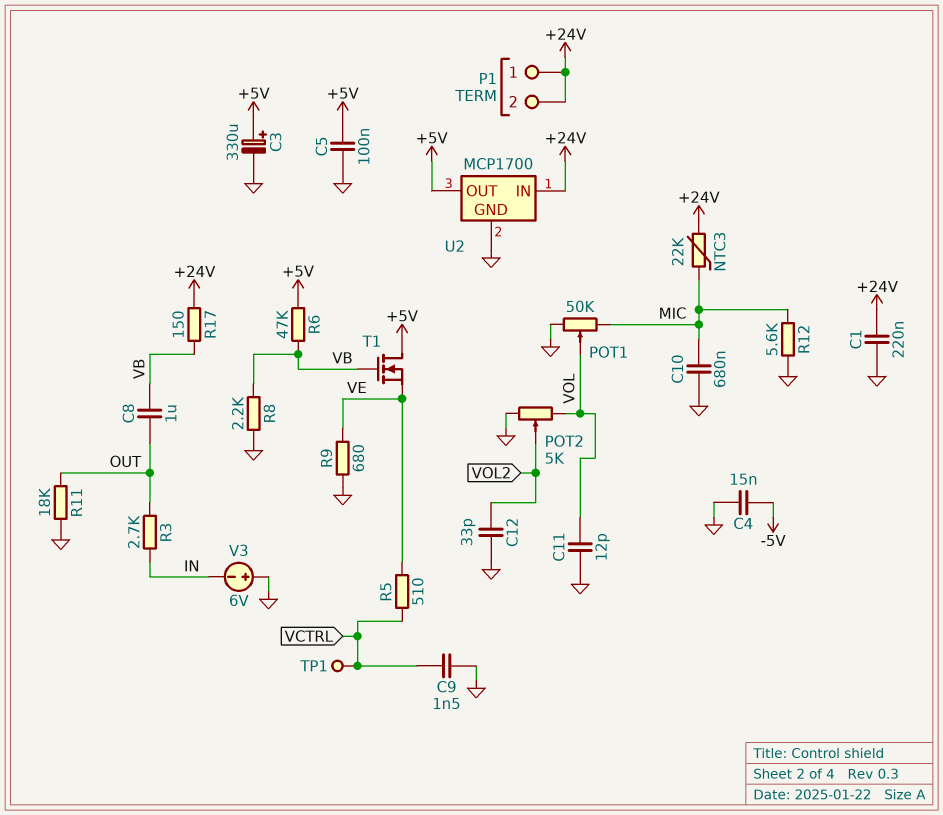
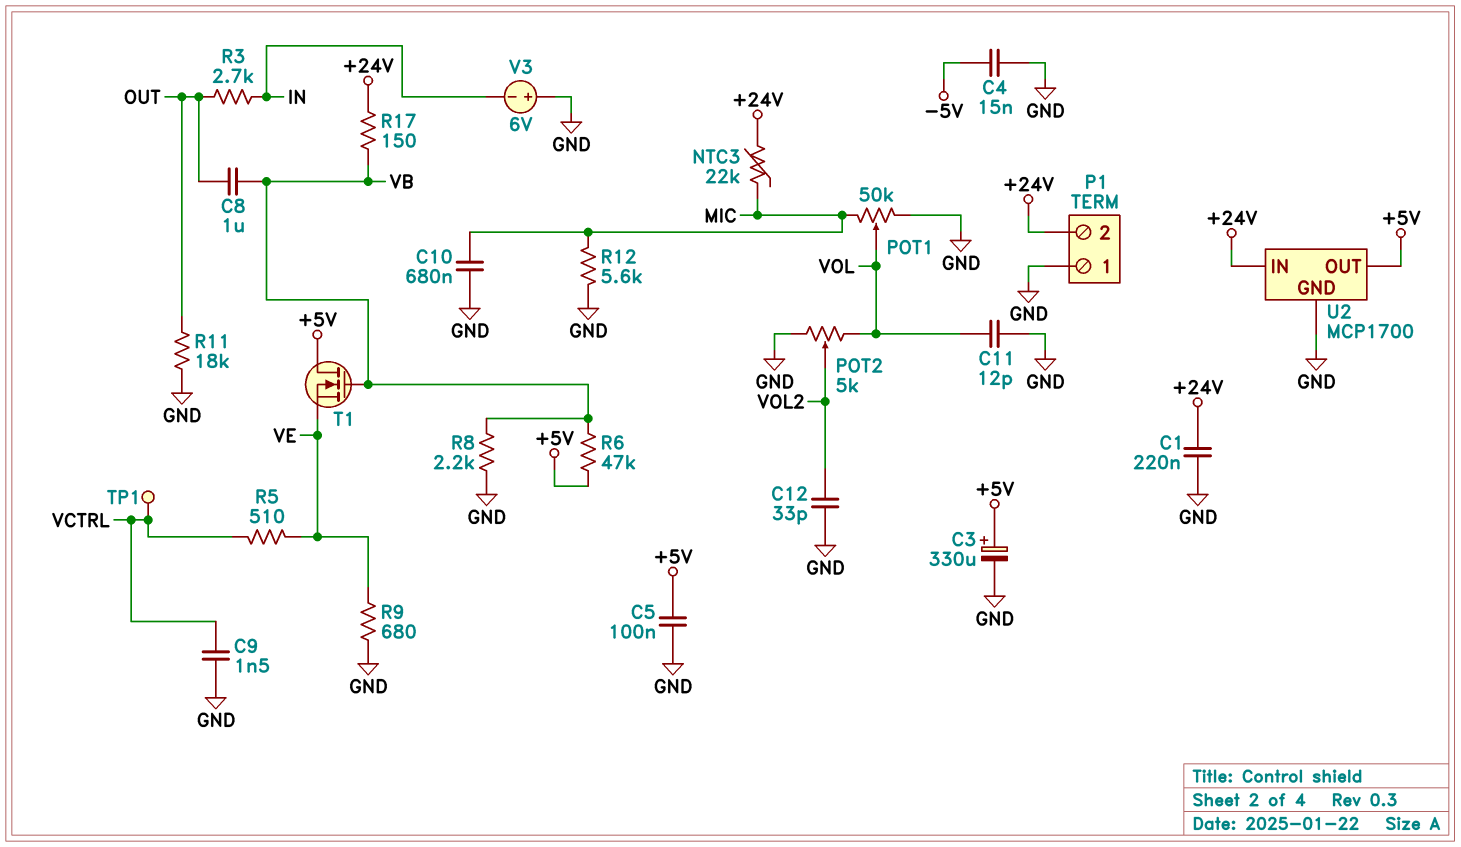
P1 pin 1: +24V -> GND

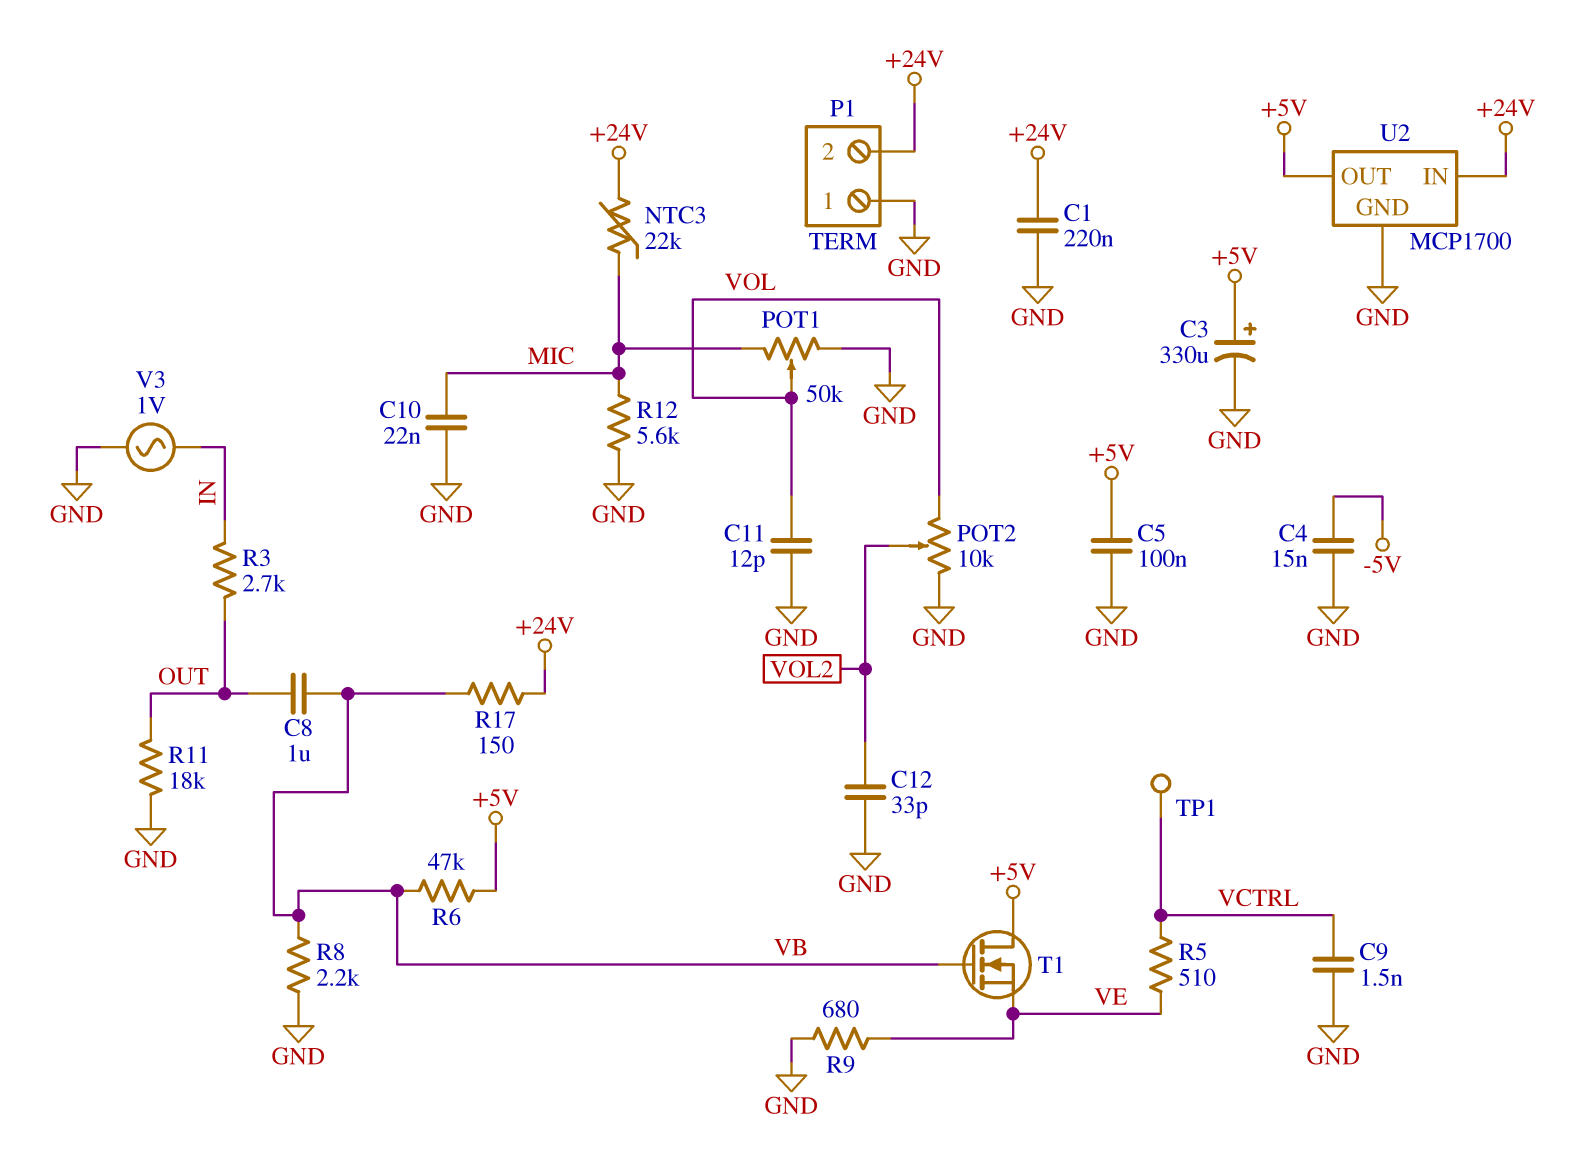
C10: 680nF (GND, MIC) -> 22nF (GND, MIC)
POT2: 5k (GND, VOL, wiper VOL2) -> 10k (GND, VOL, wiper VOL2)
V3: 6V (plus GND, minus IN) -> AC 1V (GND, IN)

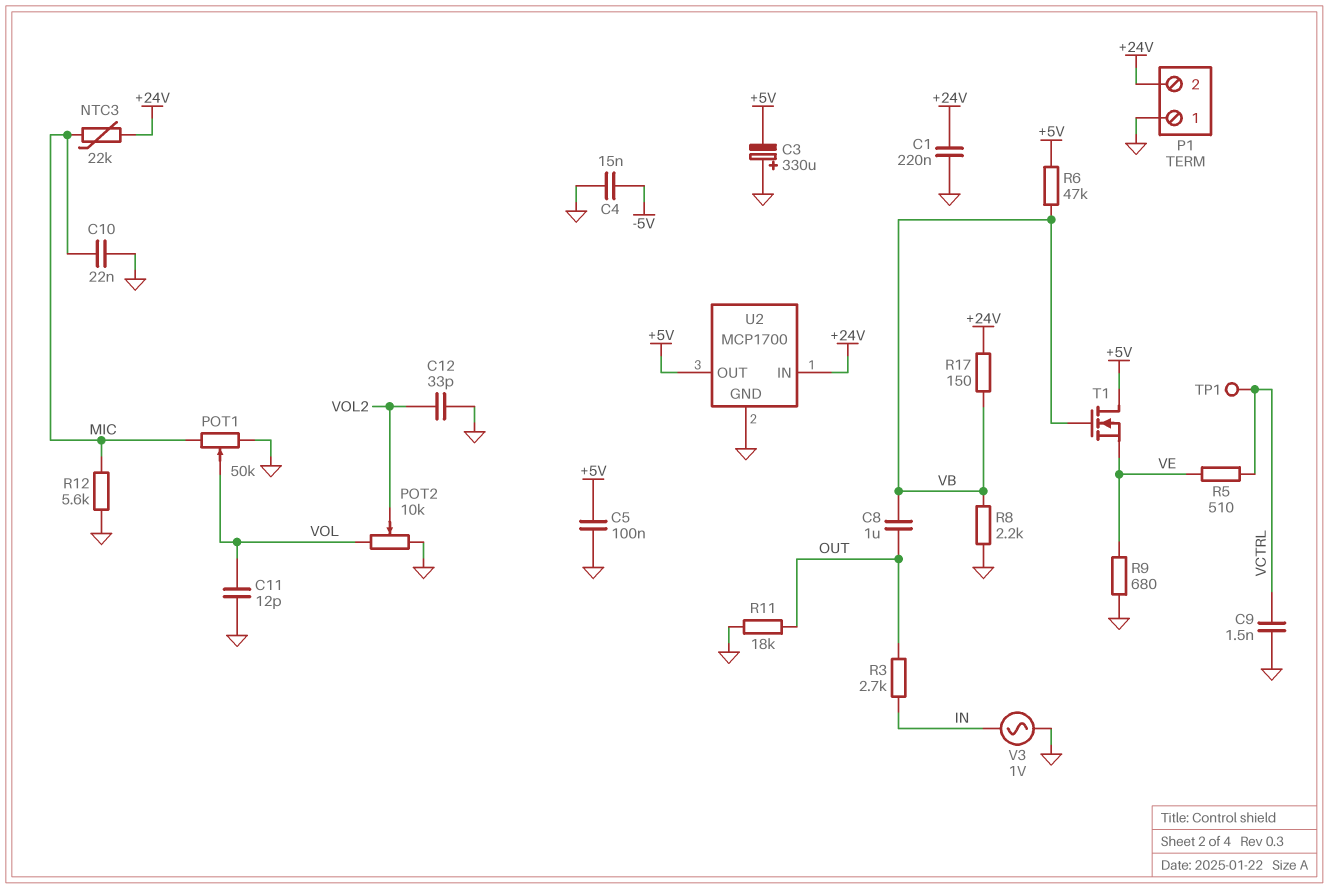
C3: 330uF (plus +5V, minus GND) -> 330uF (plus GND, minus +5V)

